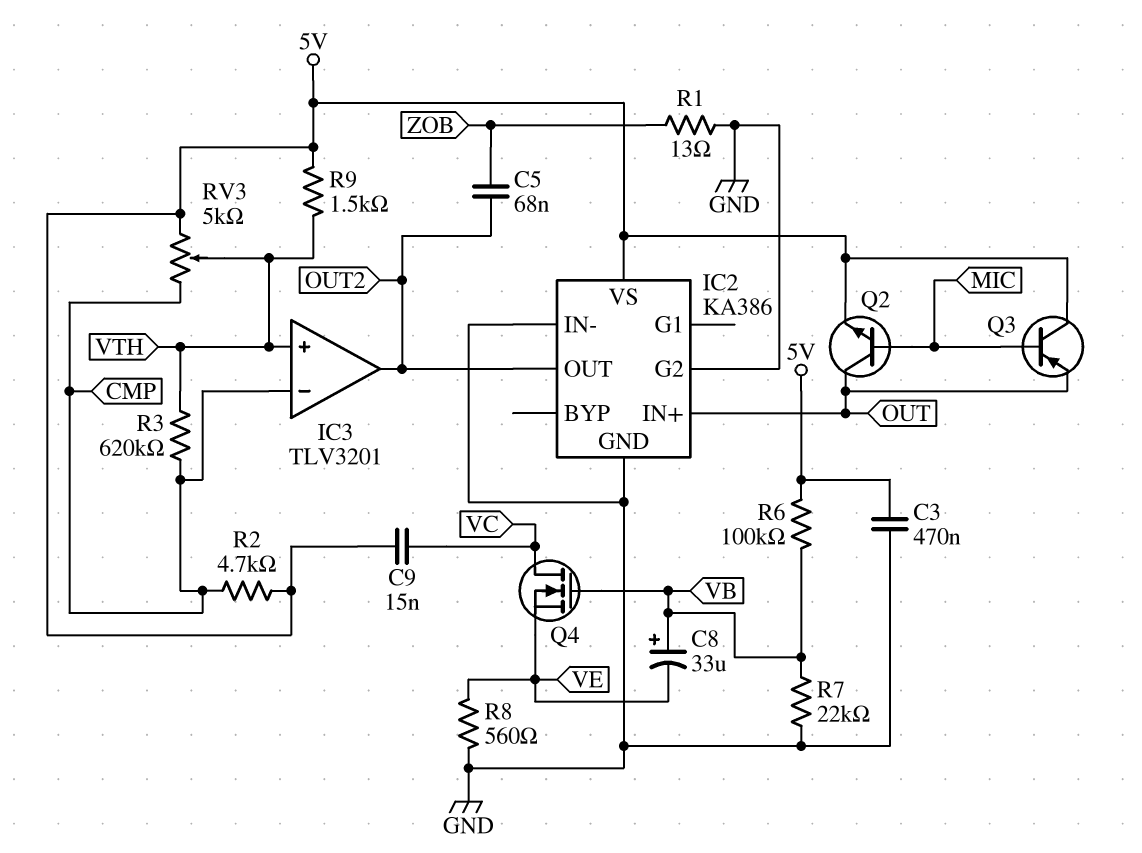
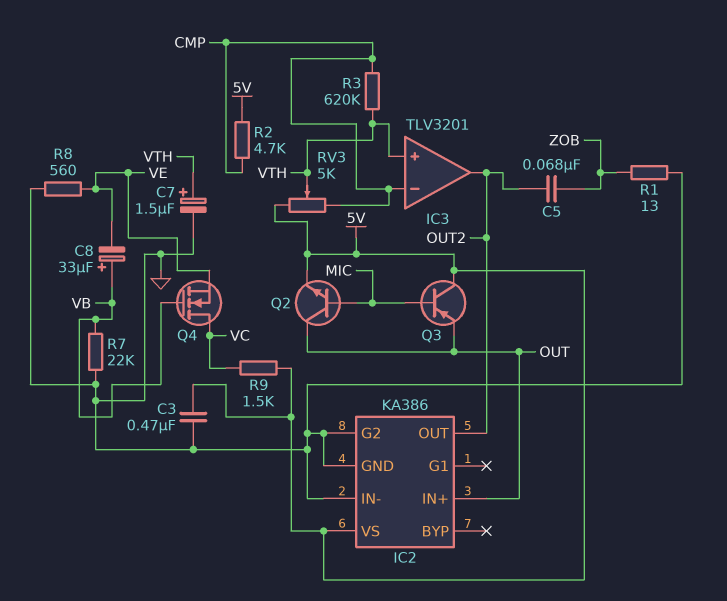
C7: none -> 1.5uF (plus VTH, minus GND)
C9: 15nF (5V, VC) -> none
R6: 100k (5V, VB) -> none
R9: 1.5k (5V, VTH) -> 1.5k (5V, VC)

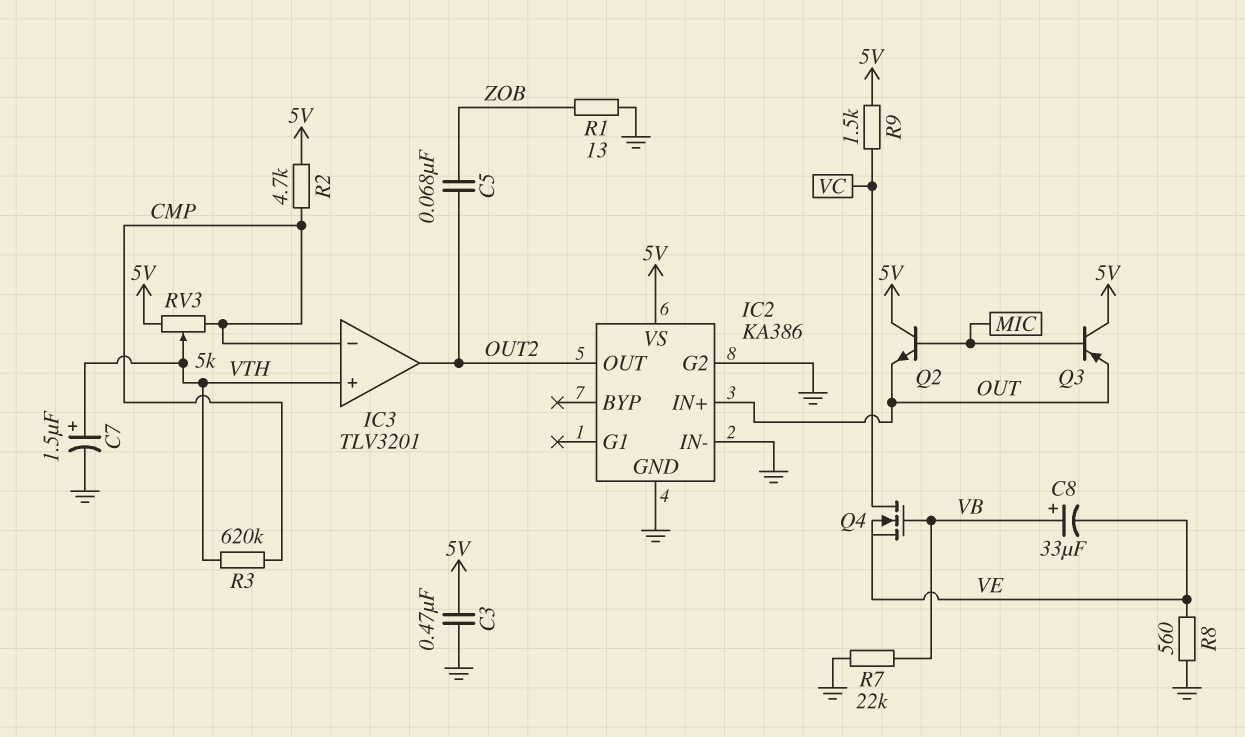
Q2: NPN (B MIC, C OUT, E 5V) -> NPN (B MIC, C 5V, E OUT)

